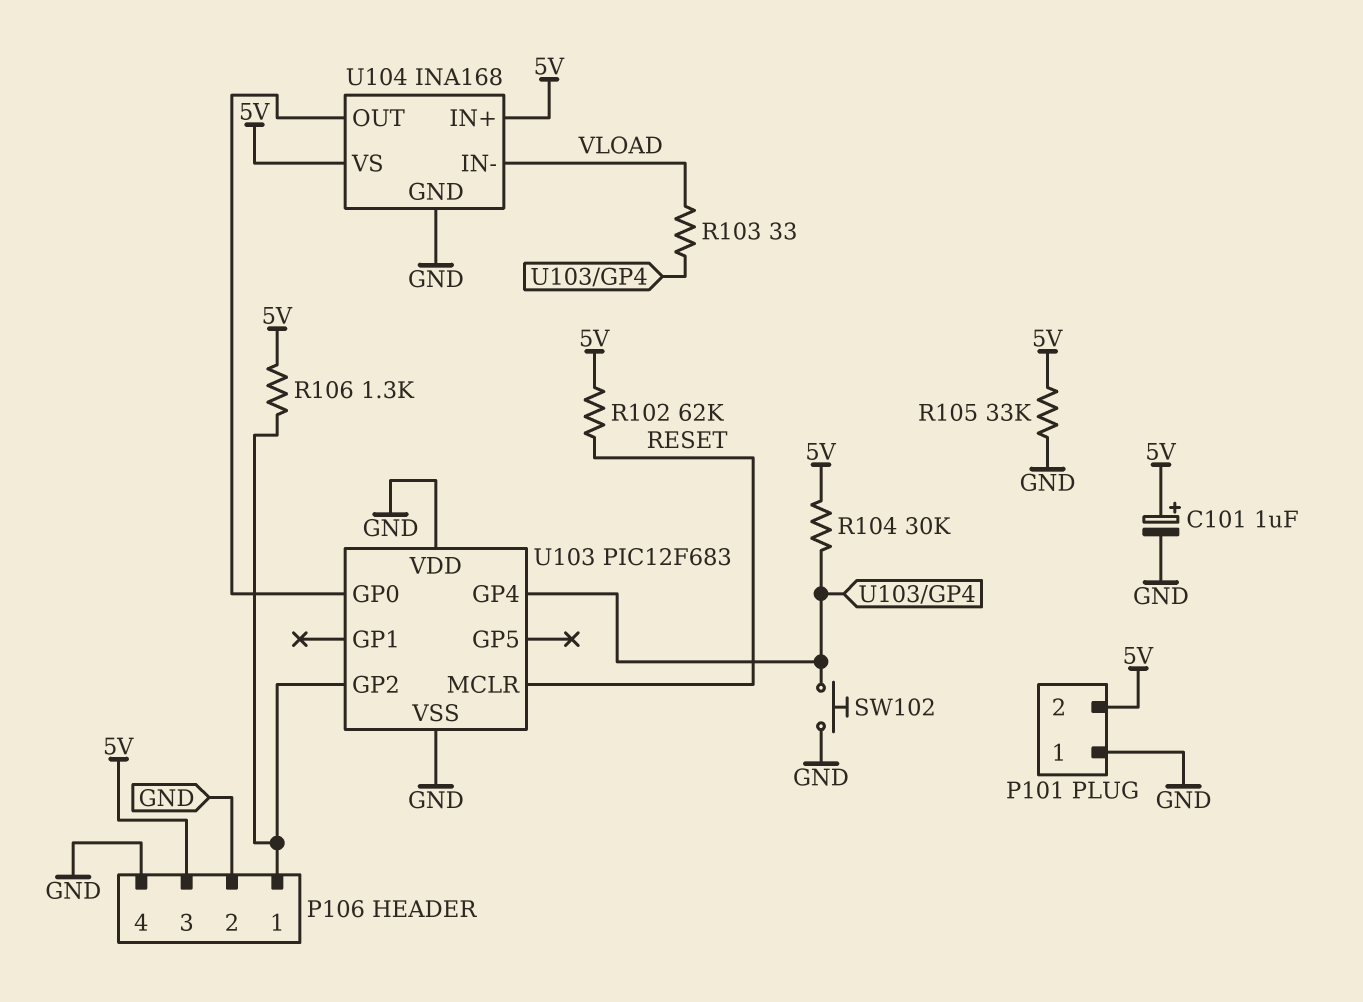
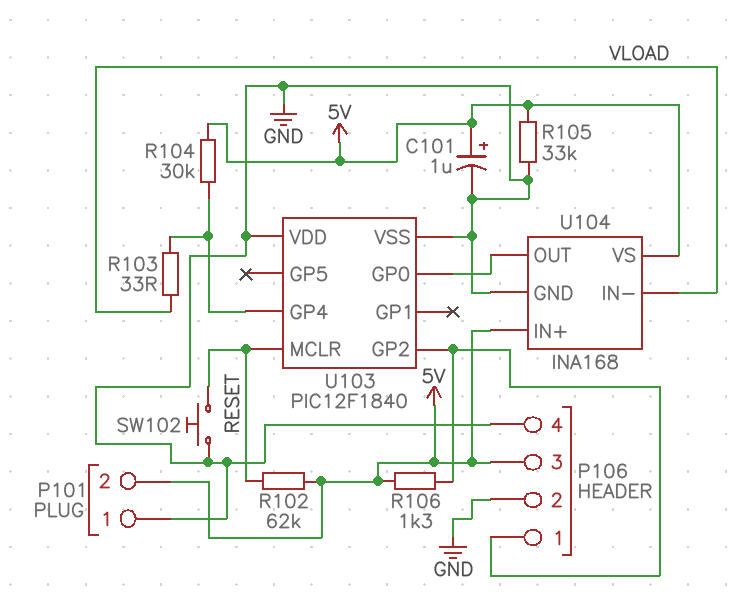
SW102: button (GND, U103/GP4) -> button (GND, RESET)
U103: PIC12F683 -> PIC12F1840

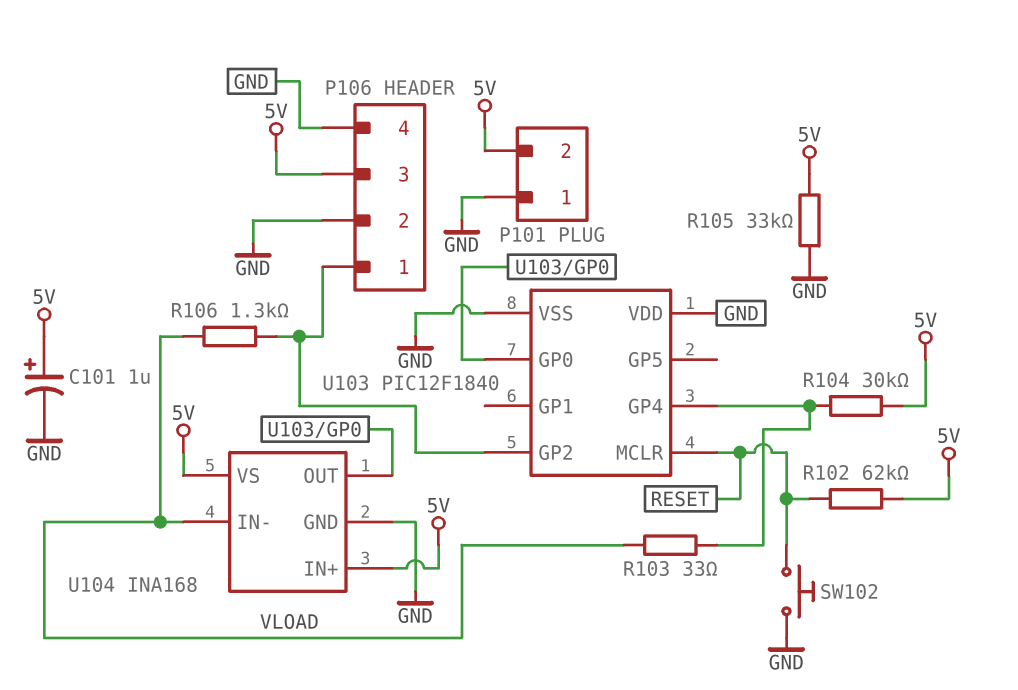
R106: 1.3k (5V, P106/1) -> 1.3k (P106/1, VLOAD)

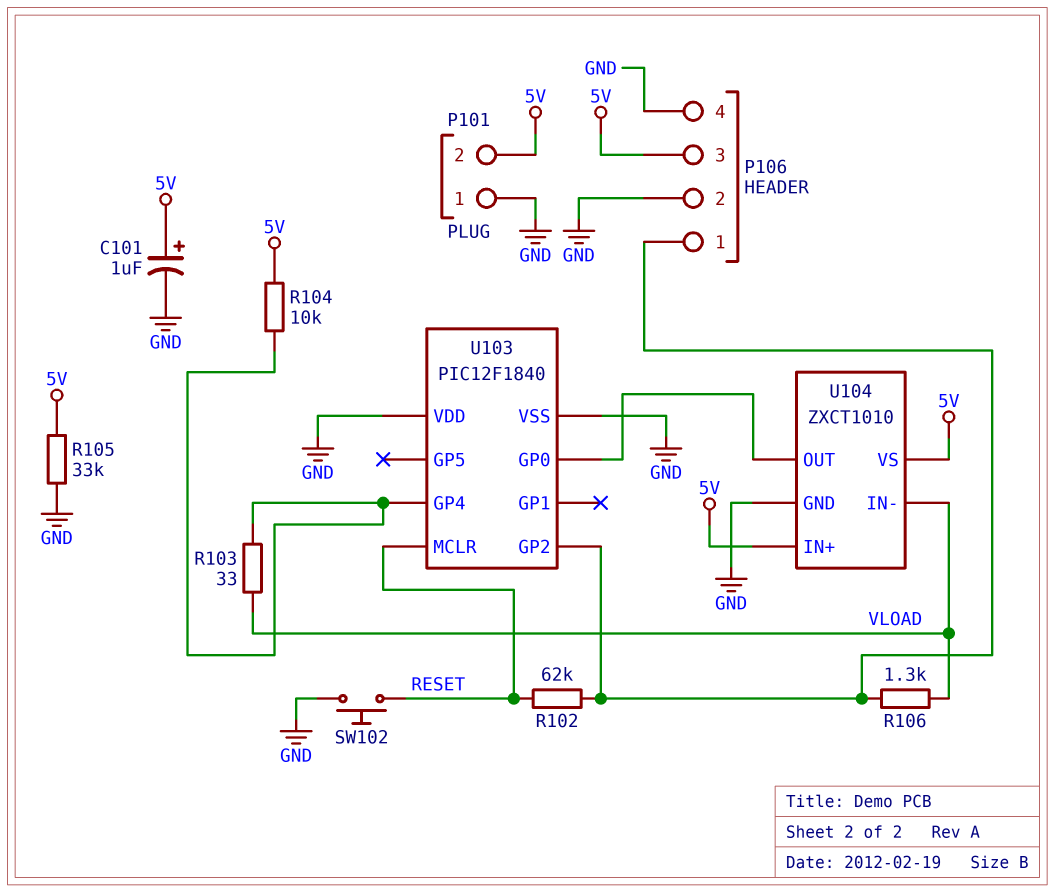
R102: 62k (5V, RESET) -> 62k (P106/1, RESET)
R104: 30k (5V, U103/GP4) -> 10k (5V, U103/GP4)
U104: INA168 -> ZXCT1010

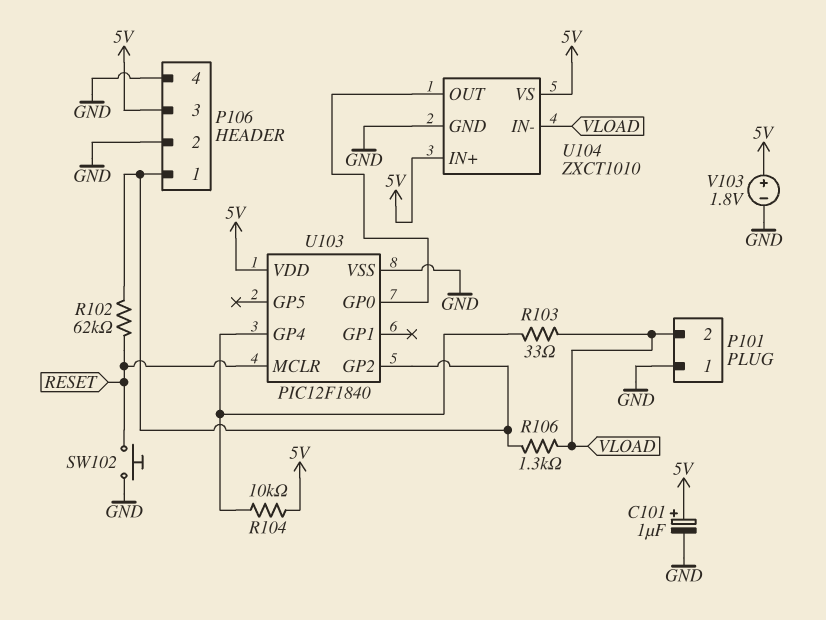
P101 pin 2: 5V -> VLOAD
R105: 33k (5V, GND) -> none
U103 pin VDD: GND -> 5V
V103: none -> 1.8V (plus 5V, minus GND)

